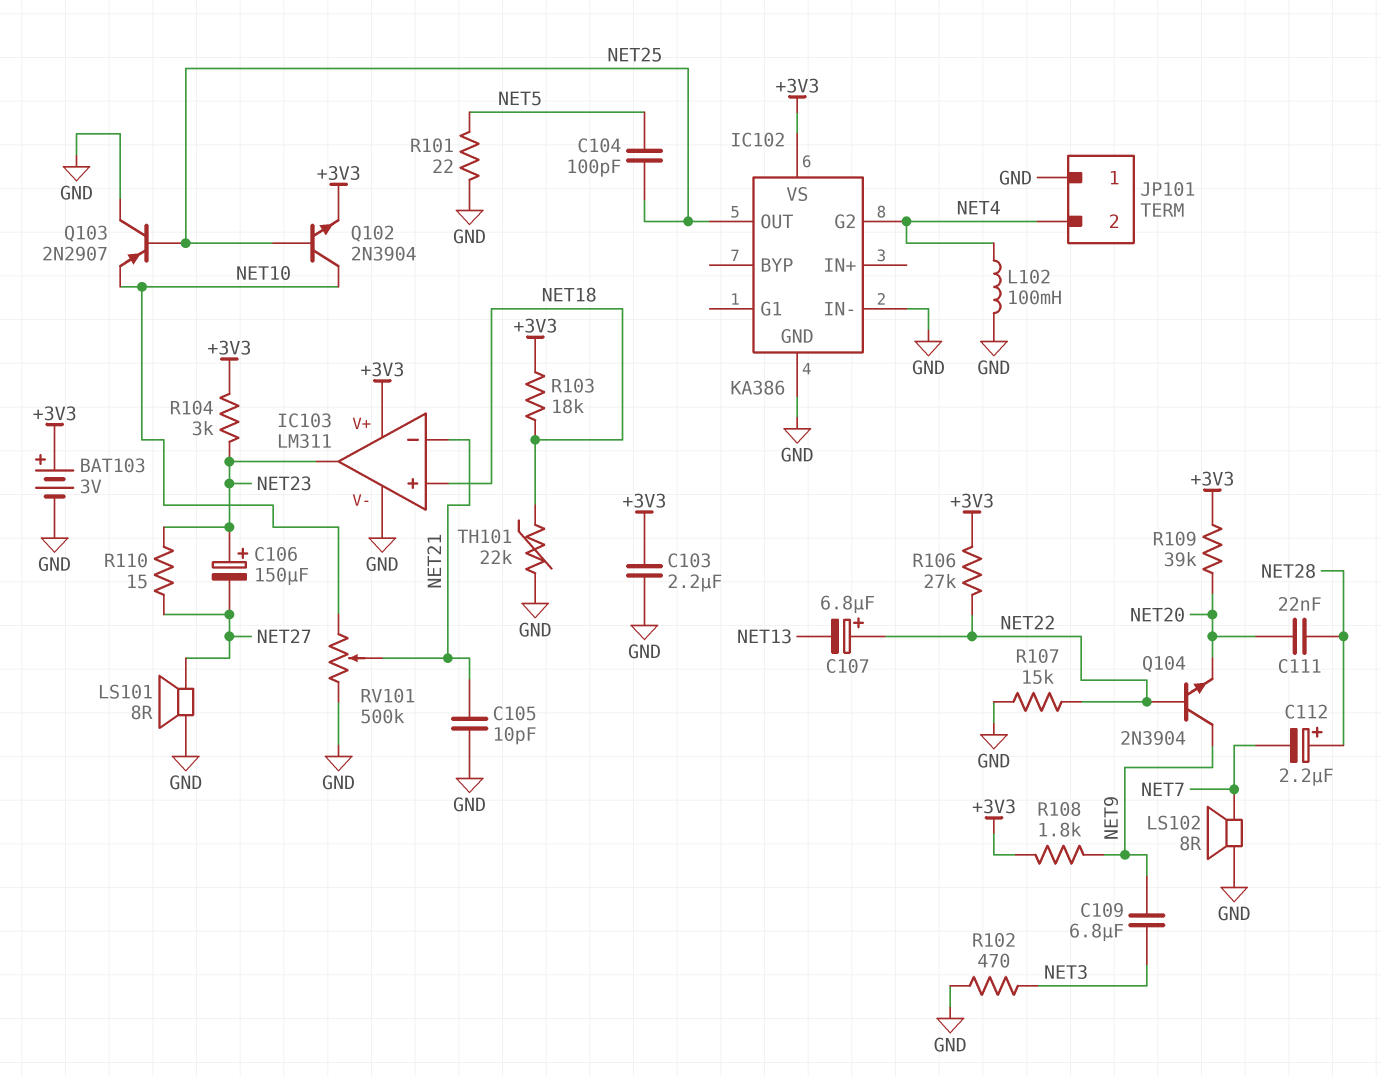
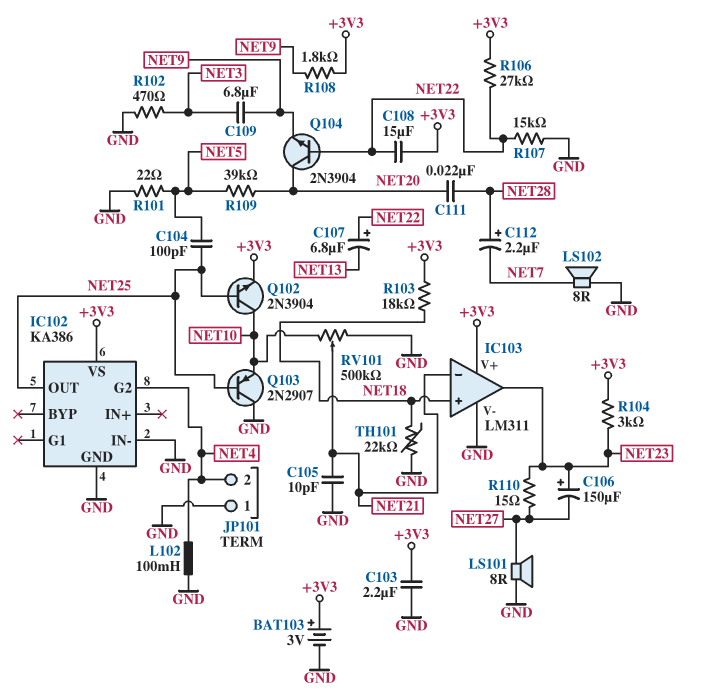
C108: none -> 15uF (+3V3, NET22)
Q104: NPN 2N3904 (B NET22, C NET9, E NET20) -> NPN 2N3904 (B NET22, C NET20, E NET9)
R109: 39k (+3V3, NET20) -> 39k (NET5, NET20)

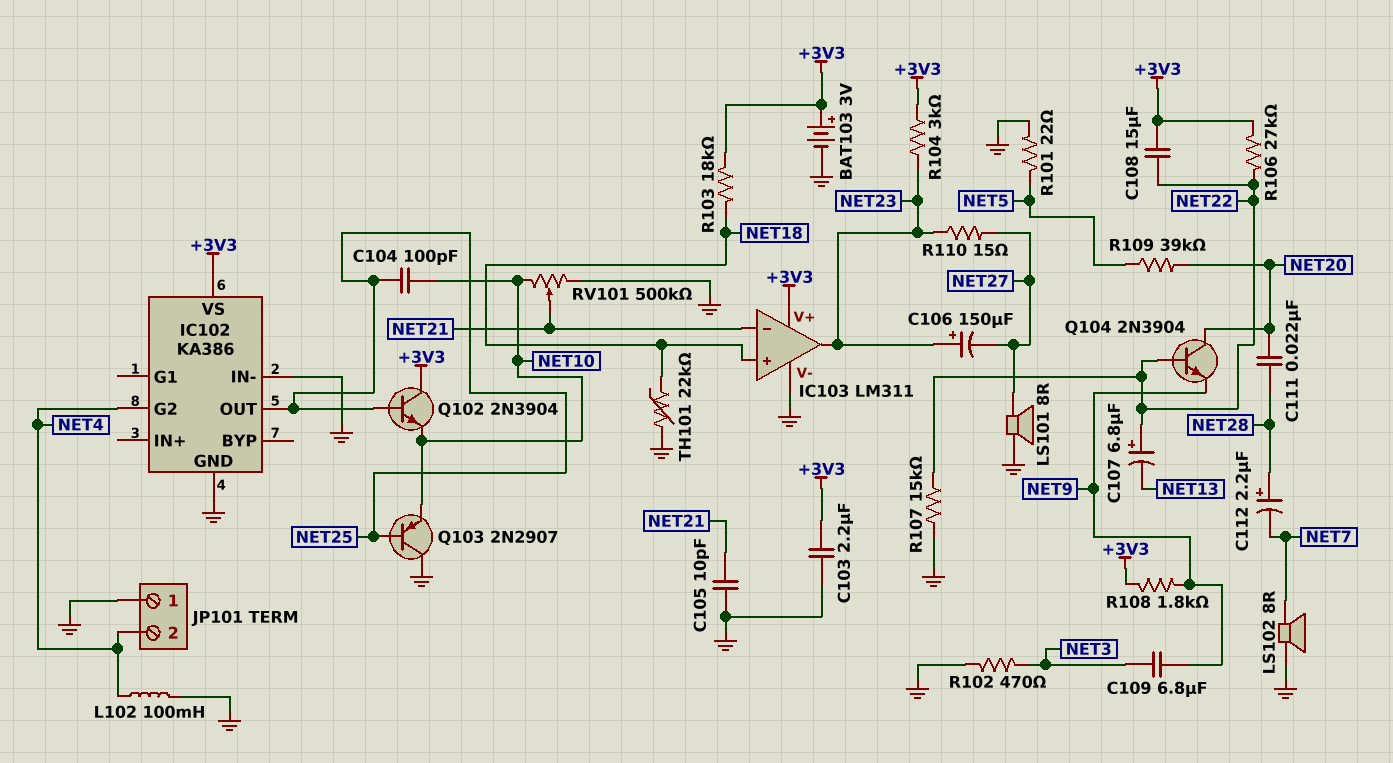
C104: 100pF (NET5, NET25) -> 100pF (NET10, NET25)
Q102: NPN 2N3904 (B NET25, C NET10, E +3V3) -> NPN 2N3904 (B NET25, C +3V3, E NET10)

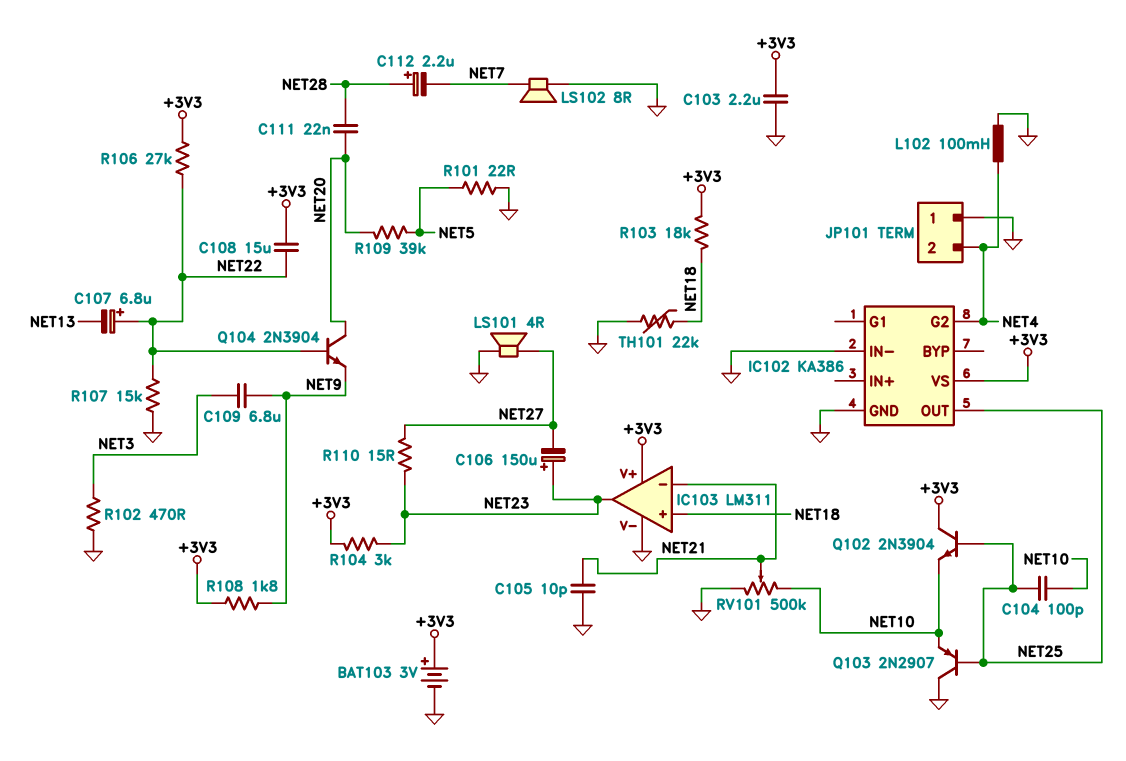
LS101: speaker 8R (GND, NET27) -> speaker 4R (GND, NET27)

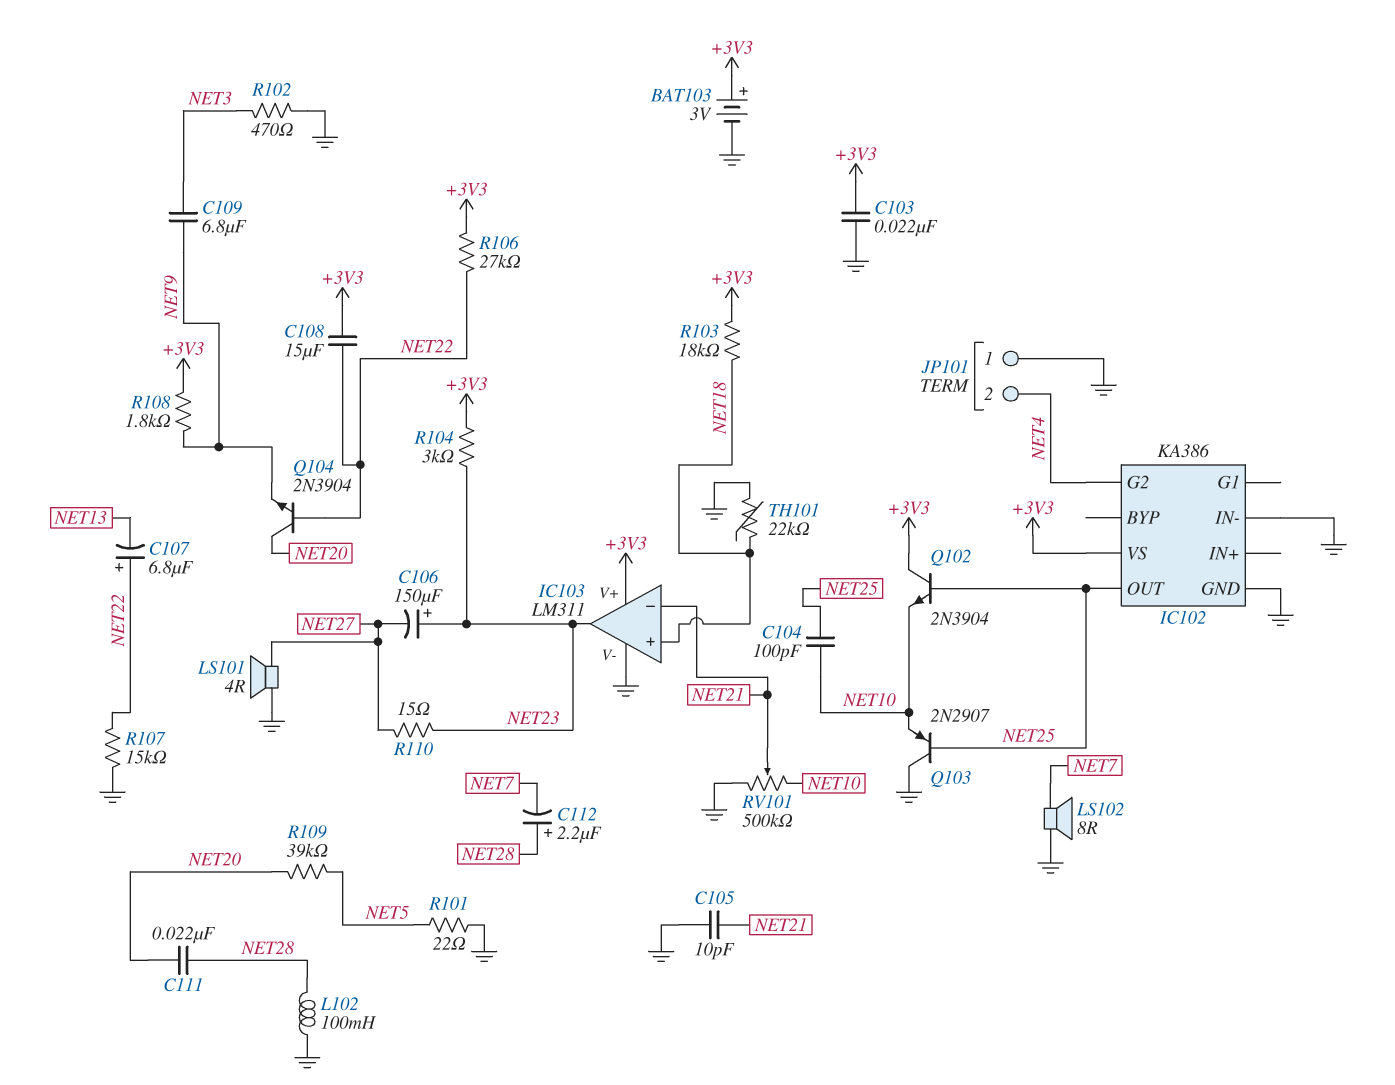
C103: 2.2uF (+3V3, GND) -> 22nF (+3V3, GND)
L102: 100mH (GND, NET4) -> 100mH (GND, NET28)

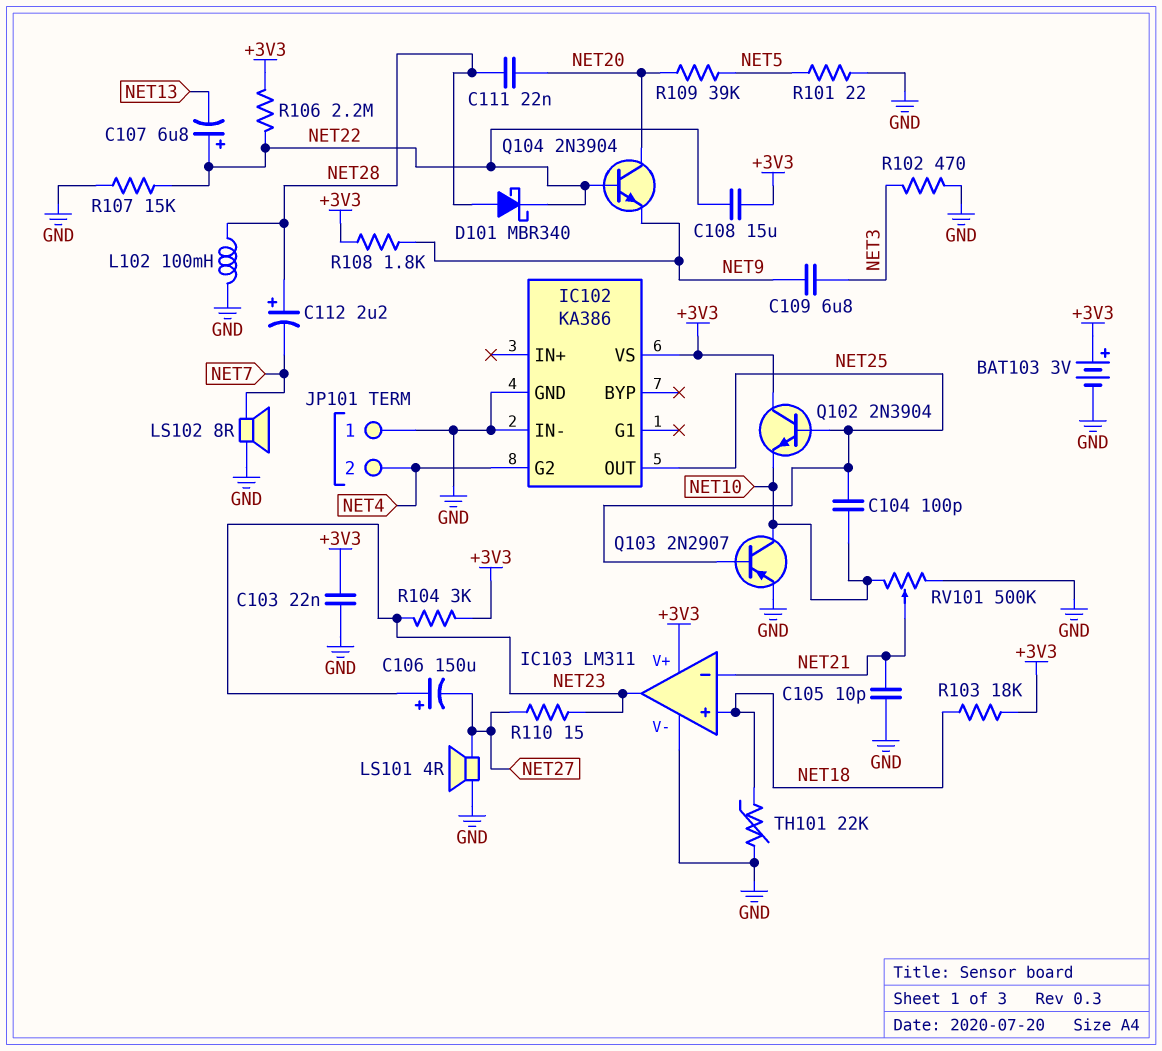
D101: none -> schottky MBR340 (A NET28, K NET22)
Q103: PNP 2N2907 (B NET25, C GND, E NET10) -> PNP 2N2907 (B NET25, C NET10, E GND)
R106: 27k (+3V3, NET22) -> 2.2M (+3V3, NET22)

